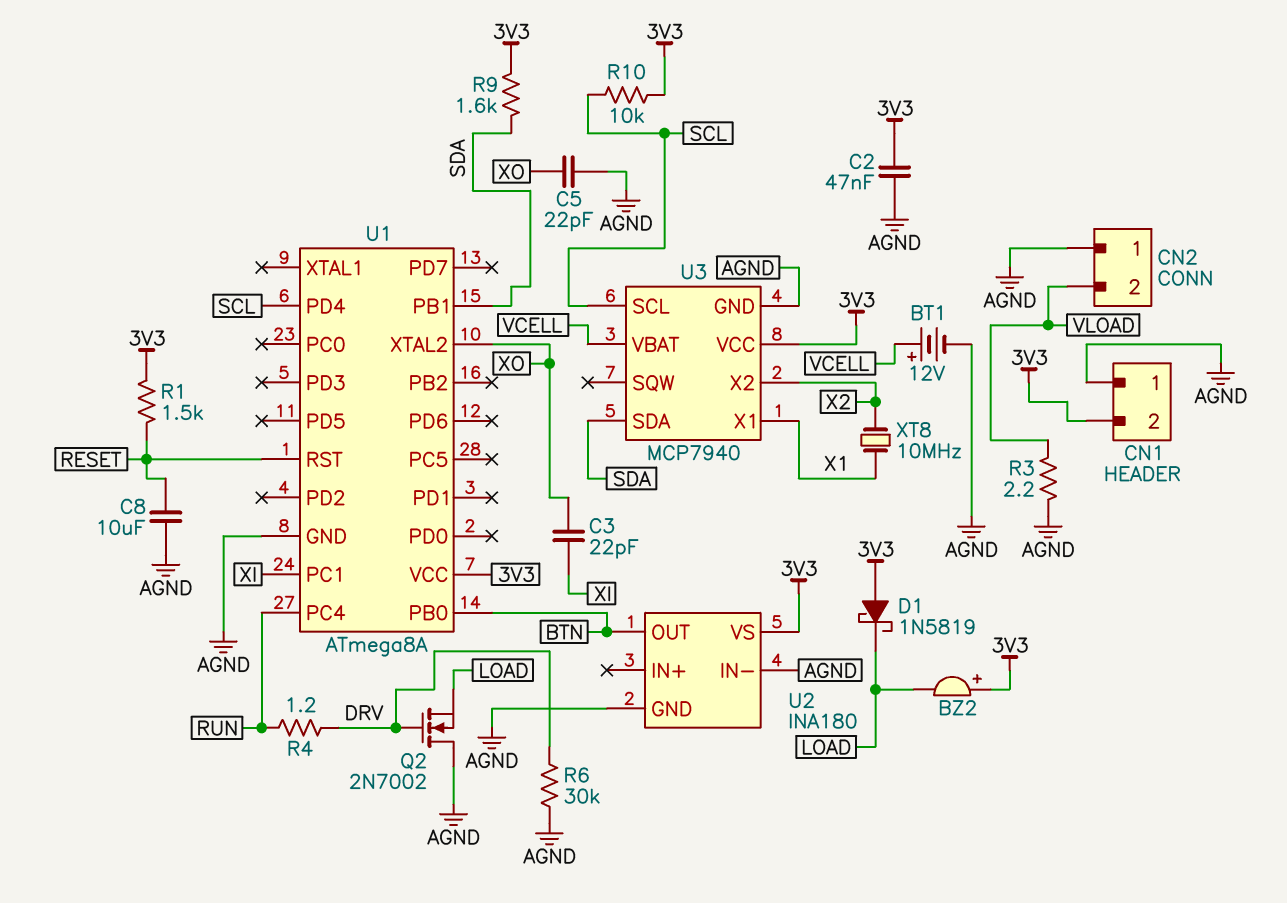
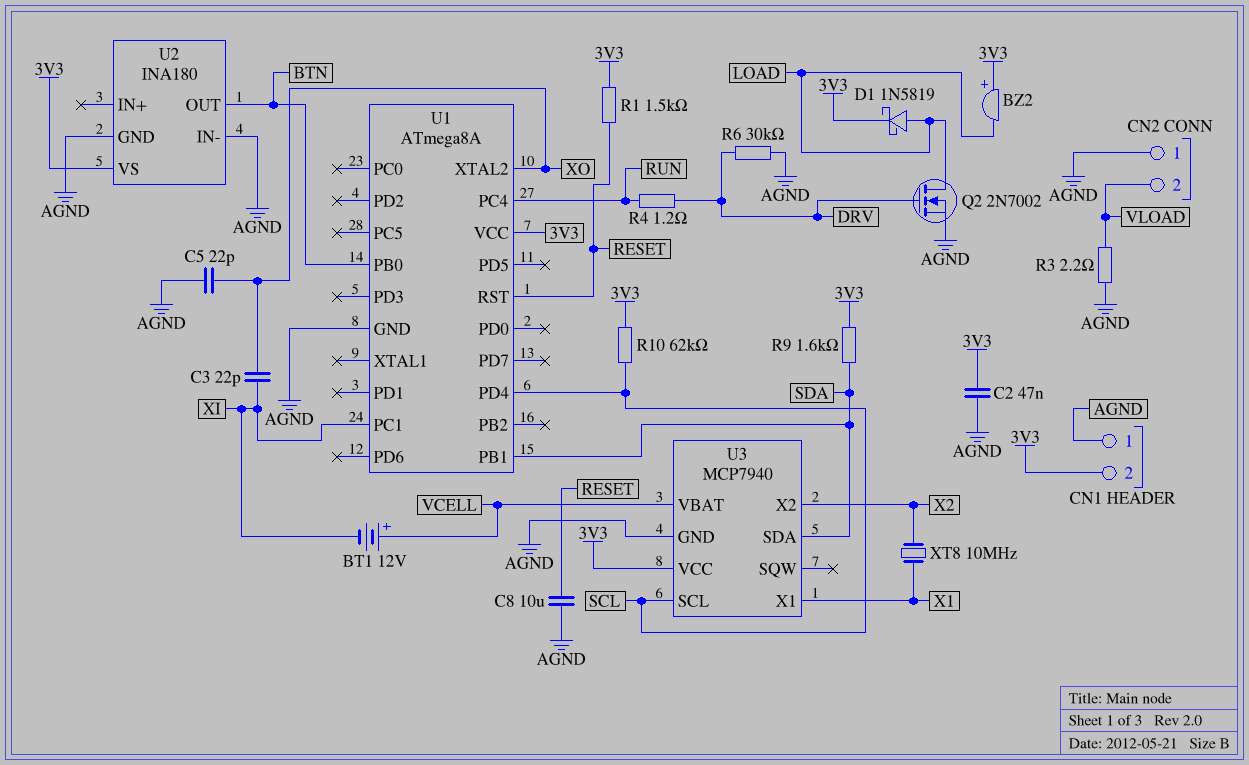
BT1: 12V (plus VCELL, minus AGND) -> 12V (plus VCELL, minus XI)
D1: schottky 1N5819 (A 3V3, K LOAD) -> schottky 1N5819 (A LOAD, K 3V3)
Q2: NMOS 2N7002 (G DRV, D AGND, S LOAD) -> NMOS 2N7002 (G DRV, D LOAD, S AGND)
R10: 10k (3V3, SCL) -> 62k (3V3, SCL)

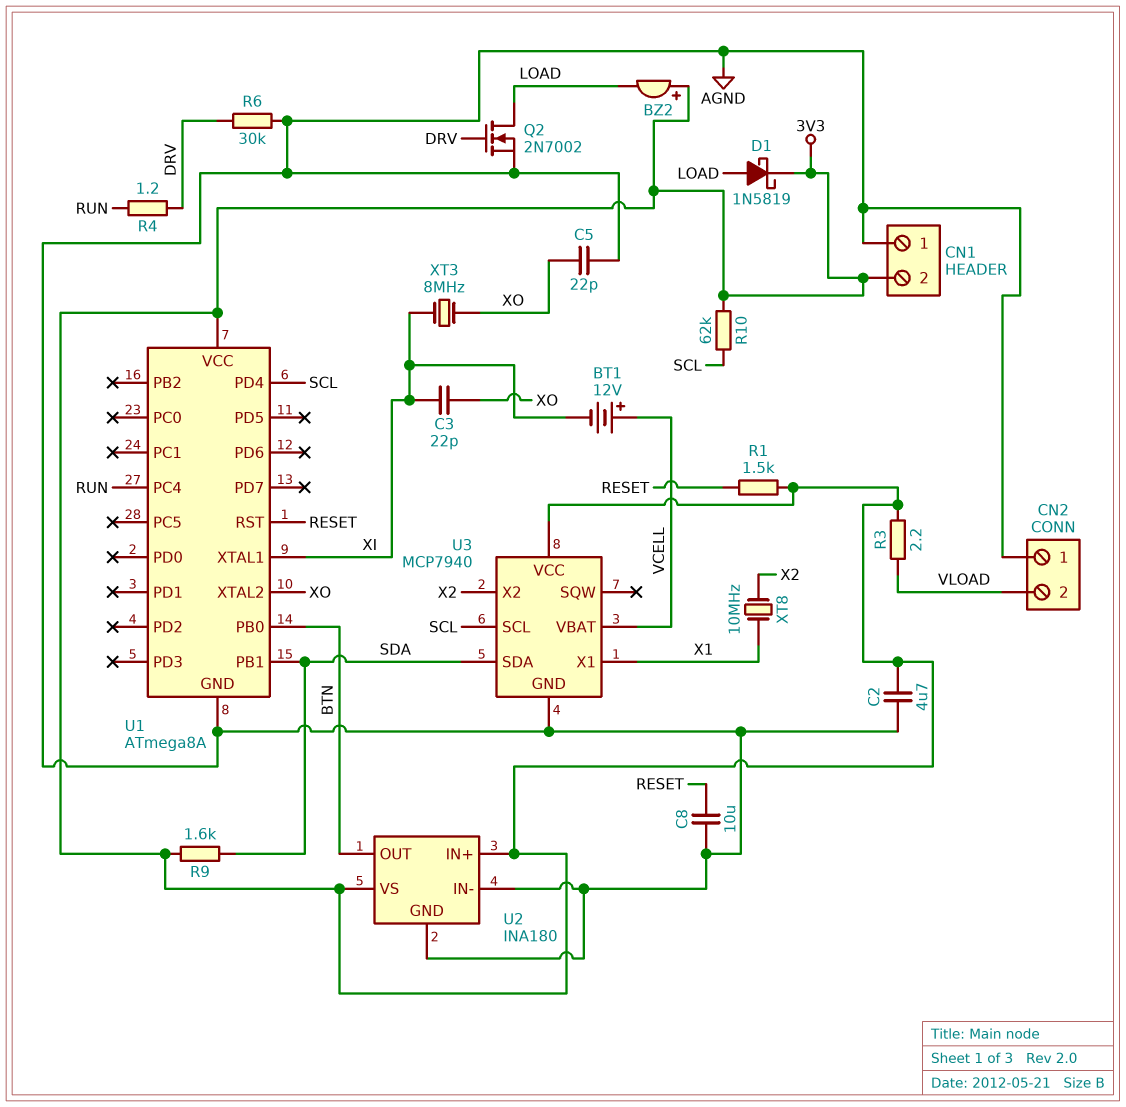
C2: 47nF (3V3, AGND) -> 4.7uF (3V3, AGND)
R3: 2.2 (AGND, VLOAD) -> 2.2 (3V3, VLOAD)
U1 pin PC1: XI -> none
U1 pin XTAL1: none -> XI
U2 pin IN+: none -> 3V3
XT3: none -> 8MHz (XI, XO)

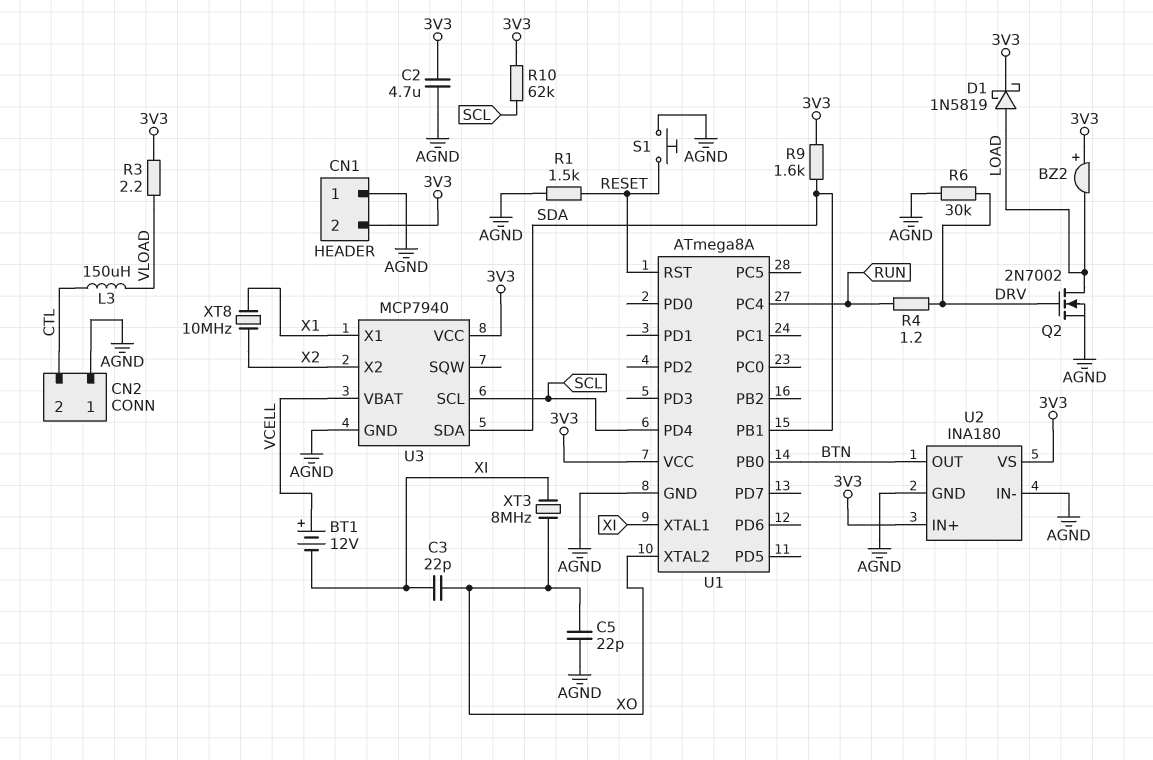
C8: 10uF (AGND, RESET) -> none
CN2 pin 2: VLOAD -> CTL
L3: none -> 150uH (CTL, VLOAD)
R1: 1.5k (3V3, RESET) -> 1.5k (AGND, RESET)
S1: none -> button (AGND, RESET)

